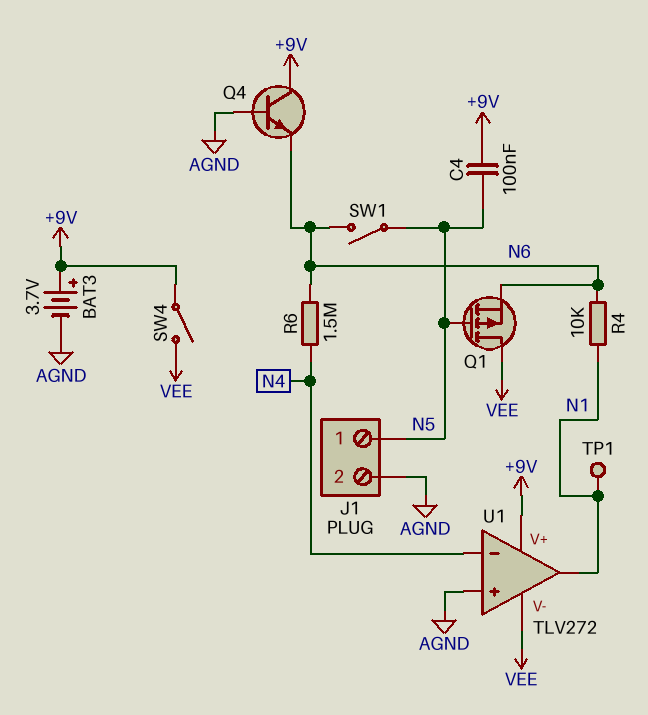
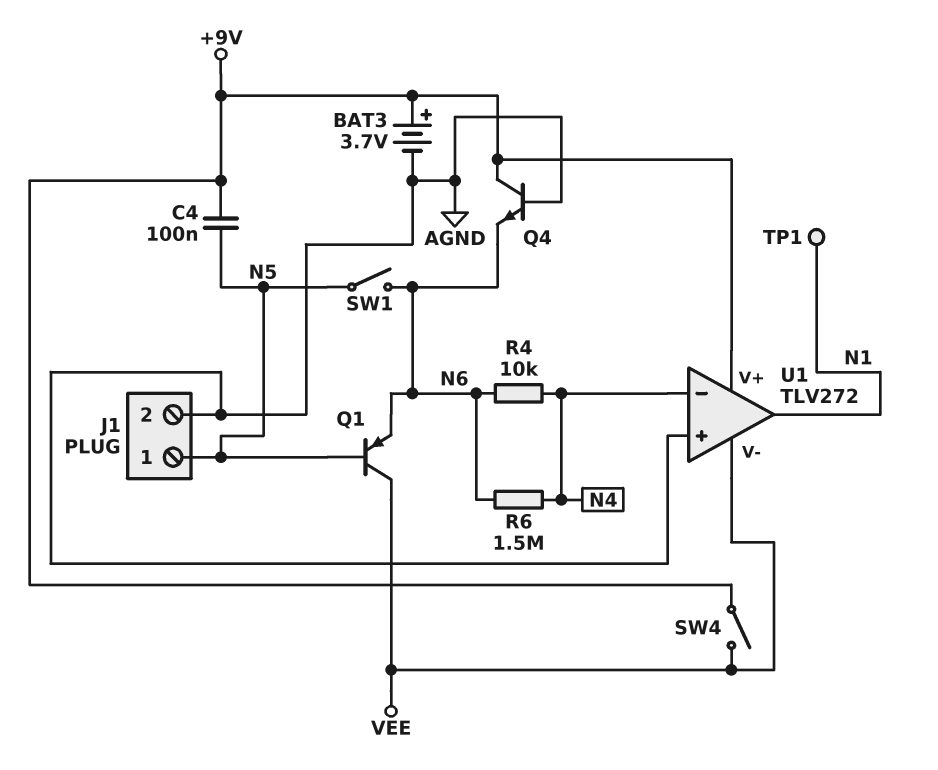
Q1: PMOS (G N5, D VEE, S N6) -> PNP (B N5, C VEE, E N6)
R4: 10k (N1, N6) -> 10k (N4, N6)

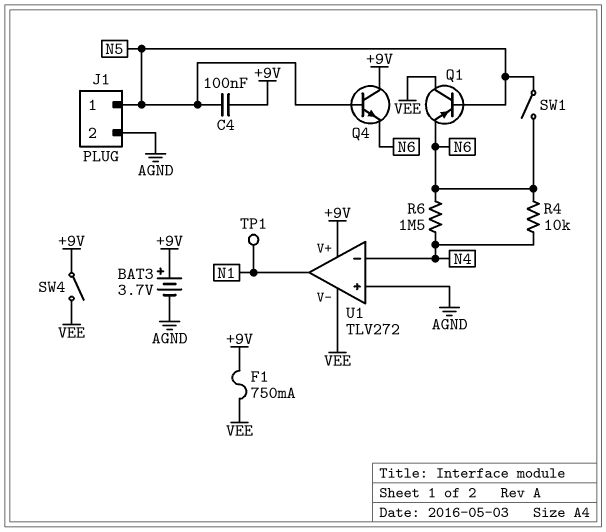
F1: none -> 750mA (+9V, VEE)
Q4: NPN (B AGND, C +9V, E N6) -> NPN (B N5, C +9V, E N6)

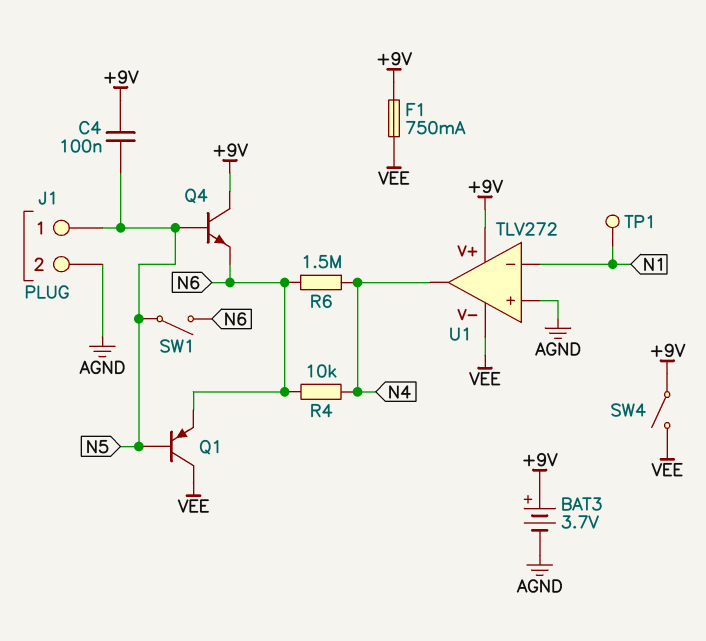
U1 pin in-: N4 -> N1
U1 pin out: N1 -> N4

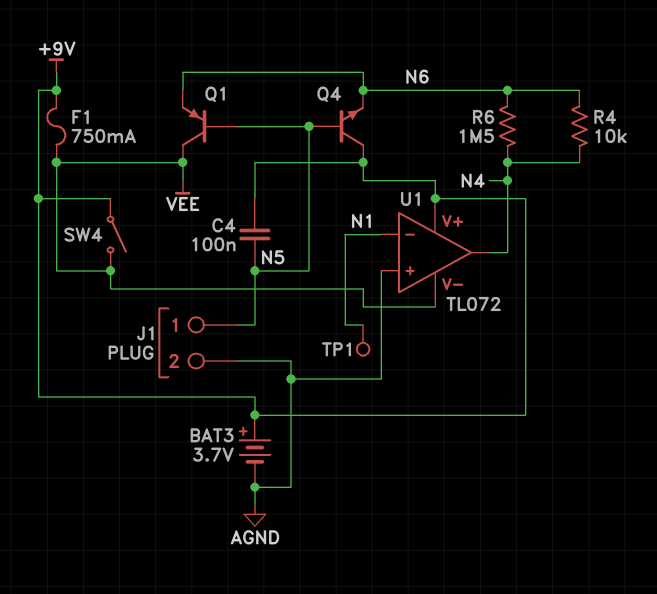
SW1: switch (N5, N6) -> none
U1: TLV272 -> TL072

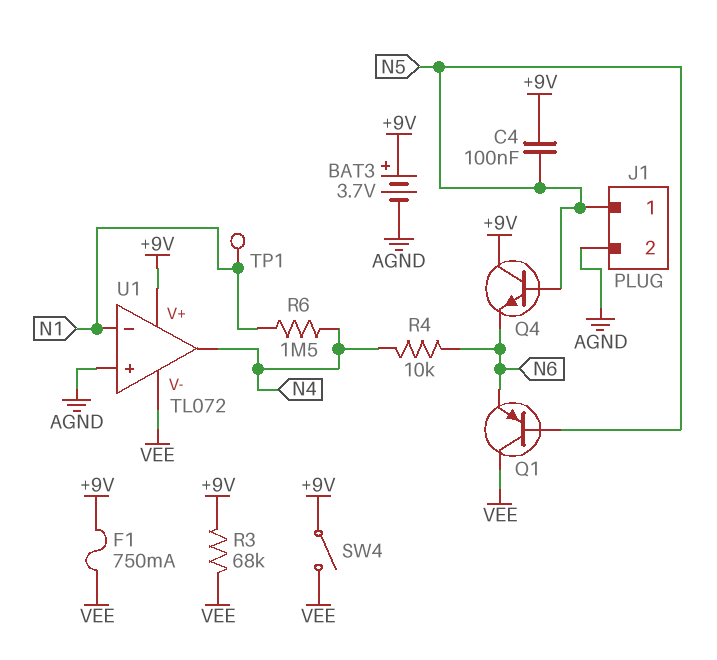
R3: none -> 68k (+9V, VEE)
R6: 1.5M (N4, N6) -> 1.5M (N1, N4)

